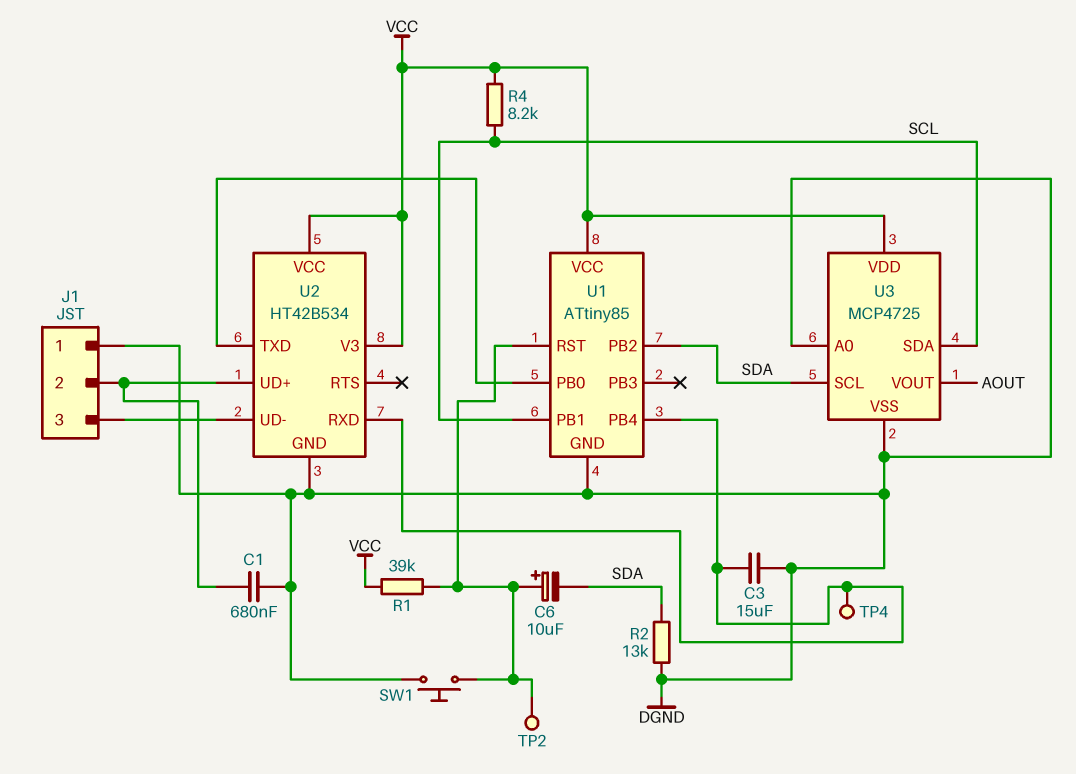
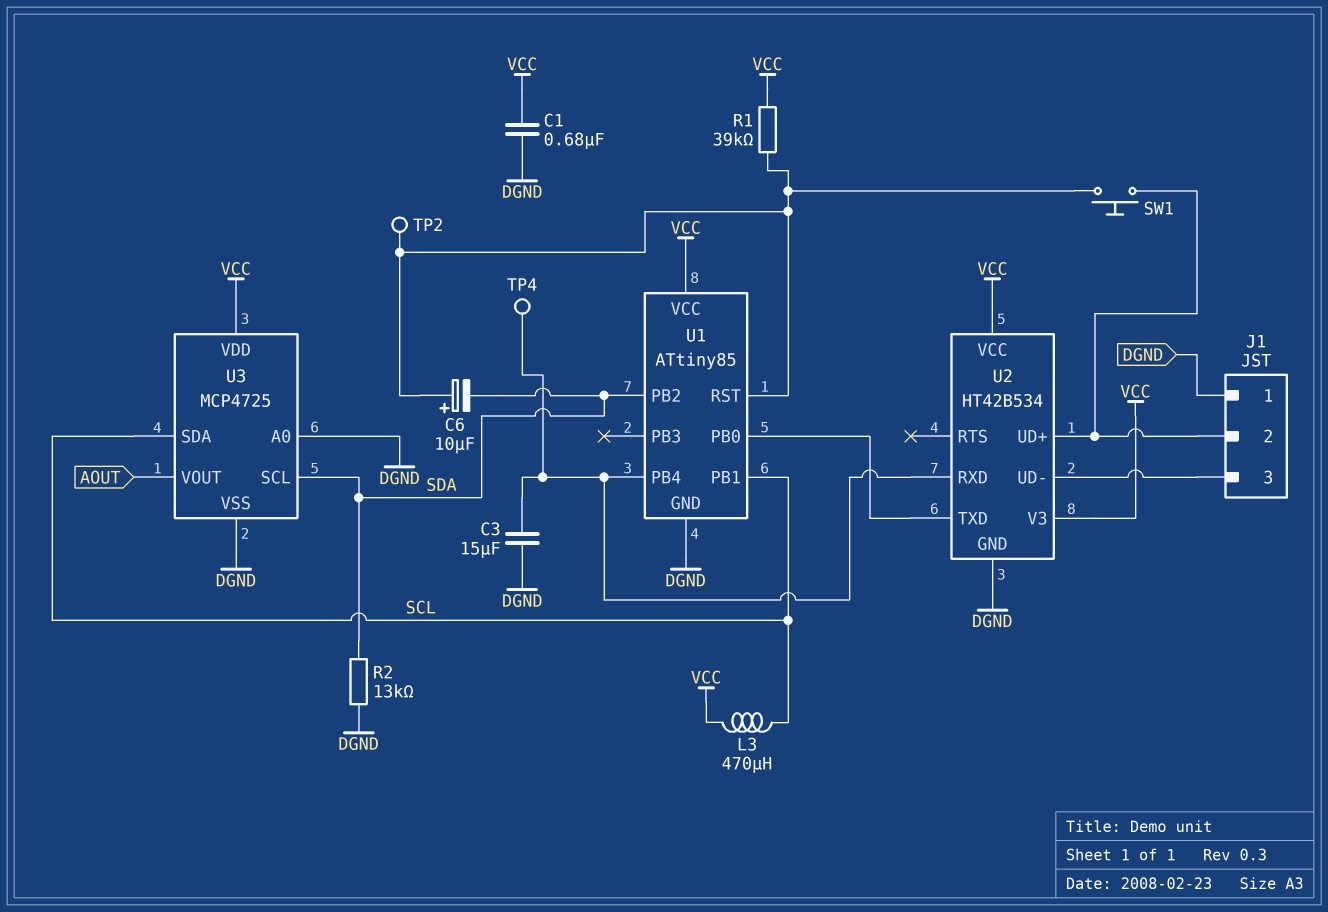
C1: 680nF (DGND, J1/2) -> 680nF (DGND, VCC)
L3: none -> 470uH (SCL, VCC)
R4: 8.2k (SCL, VCC) -> none
SW1: button (DGND, U1/RST) -> button (J1/2, U1/RST)

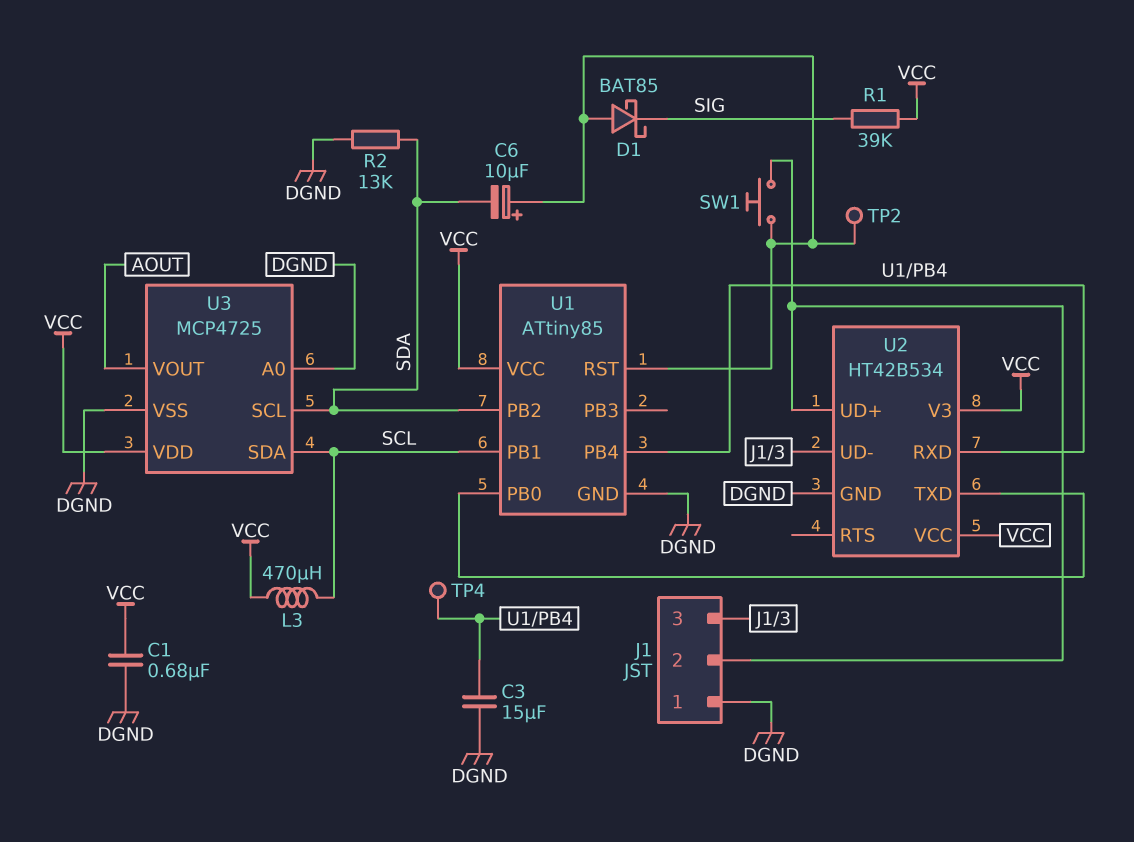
D1: none -> schottky BAT85 (A U1/RST, K SIG)
R1: 39k (U1/RST, VCC) -> 39k (SIG, VCC)

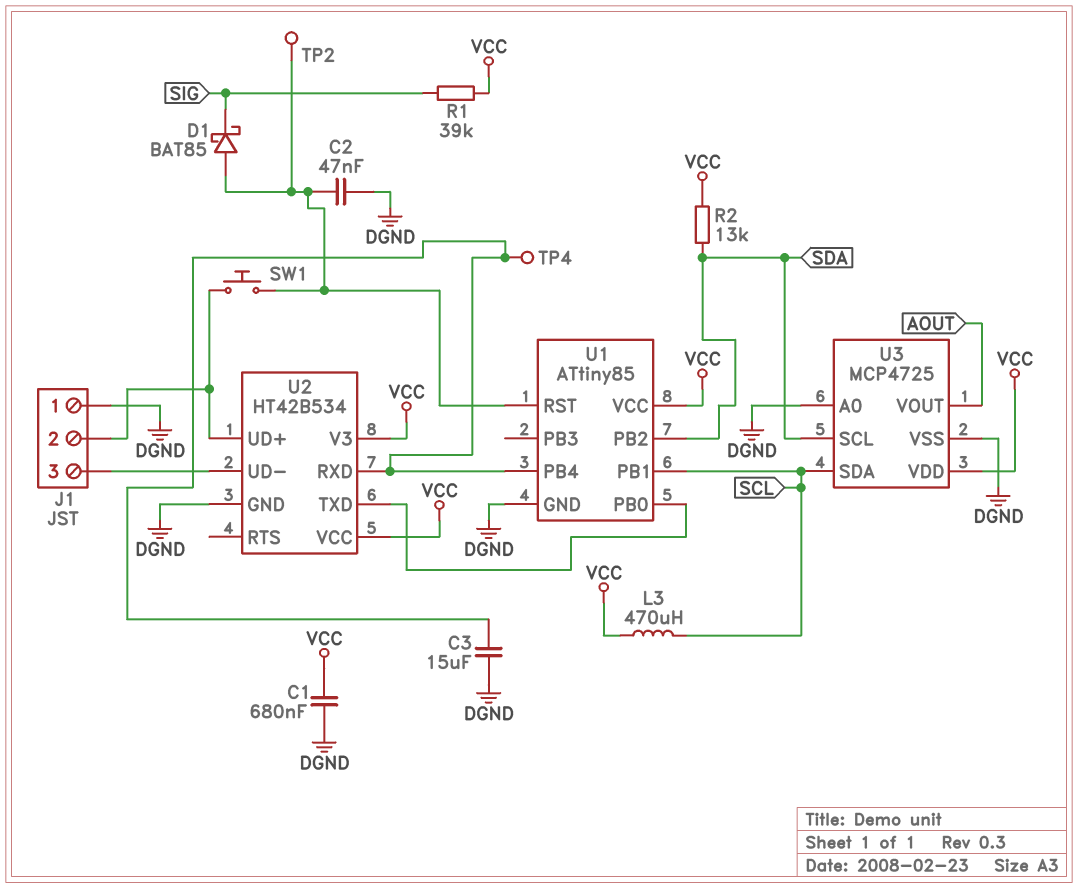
C2: none -> 47nF (DGND, U1/RST)
C6: 10uF (plus U1/RST, minus SDA) -> none
R2: 13k (DGND, SDA) -> 13k (SDA, VCC)

